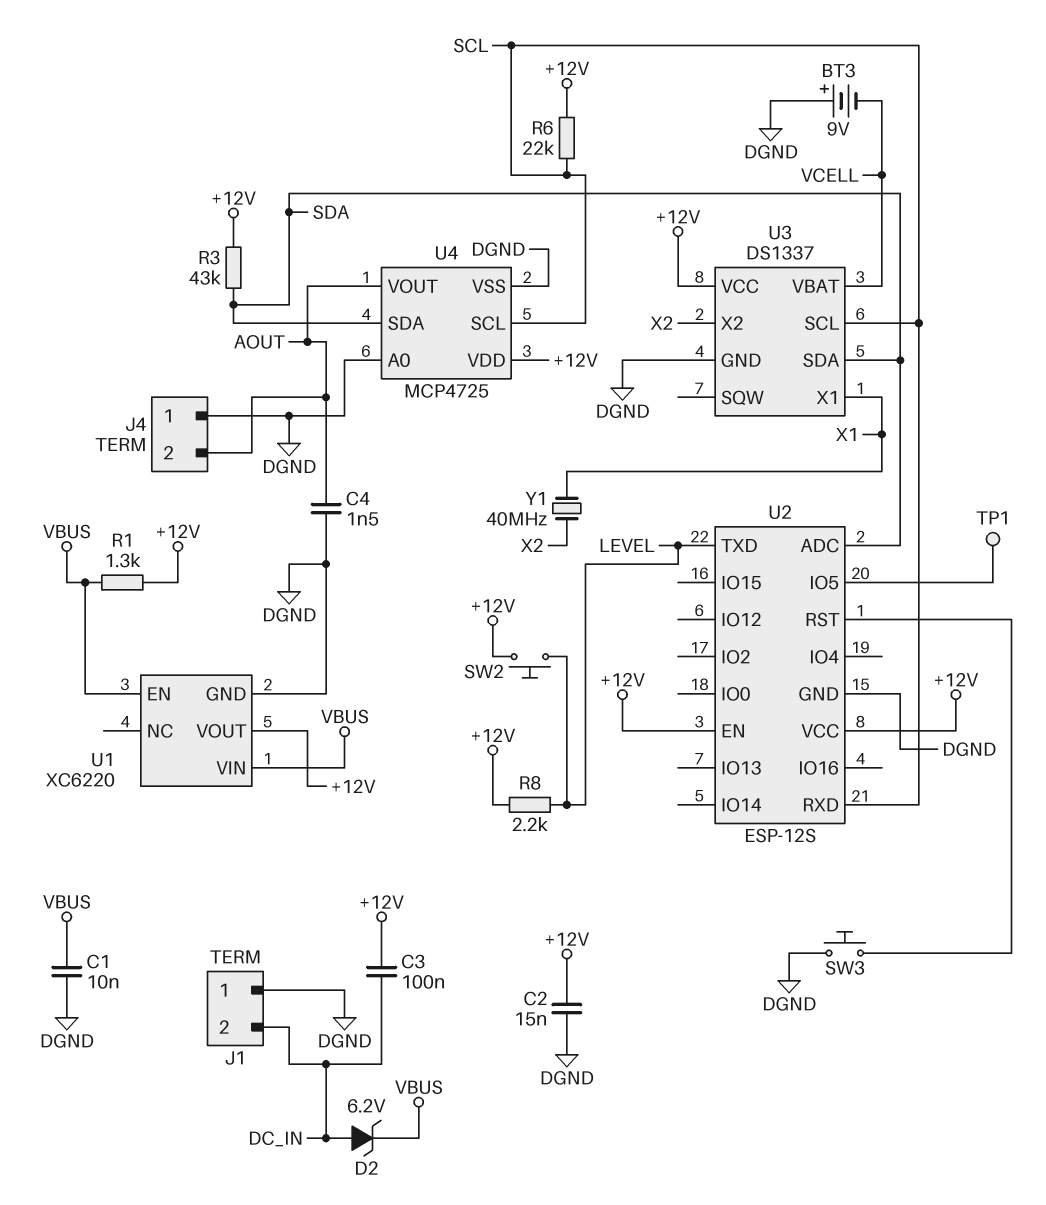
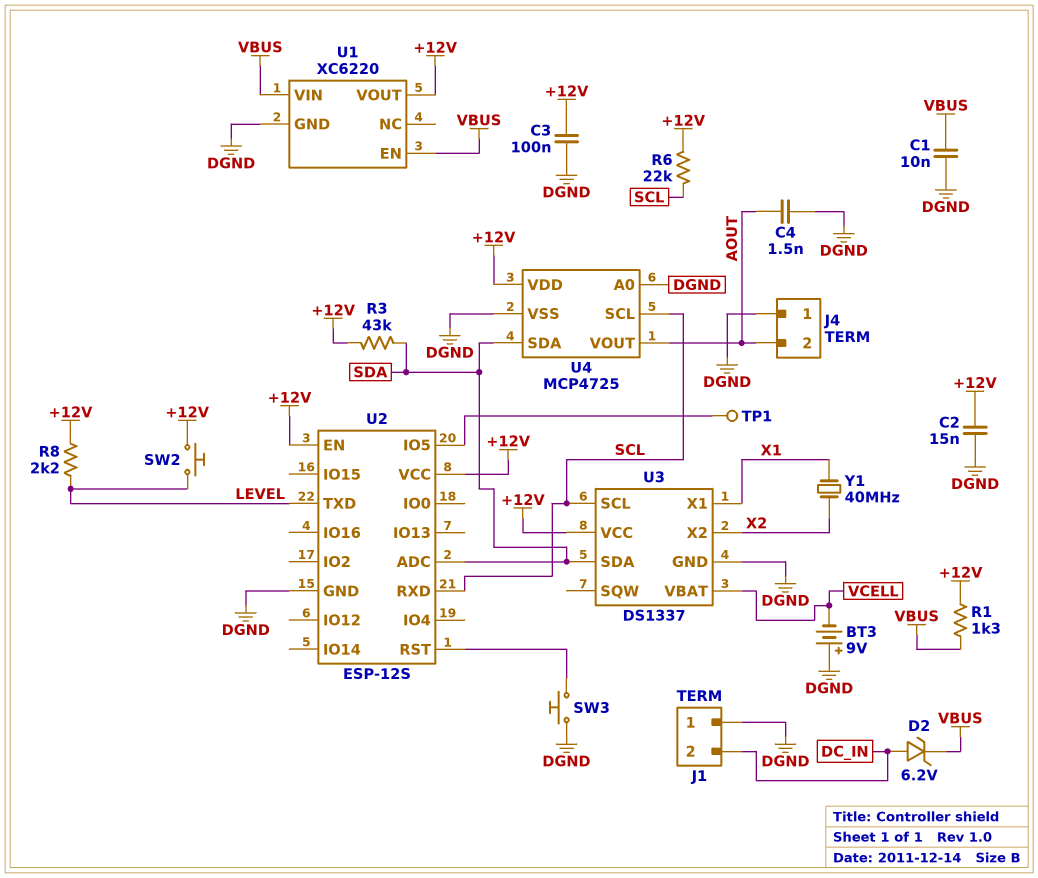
C3: 100nF (+12V, DC_IN) -> 100nF (+12V, DGND)

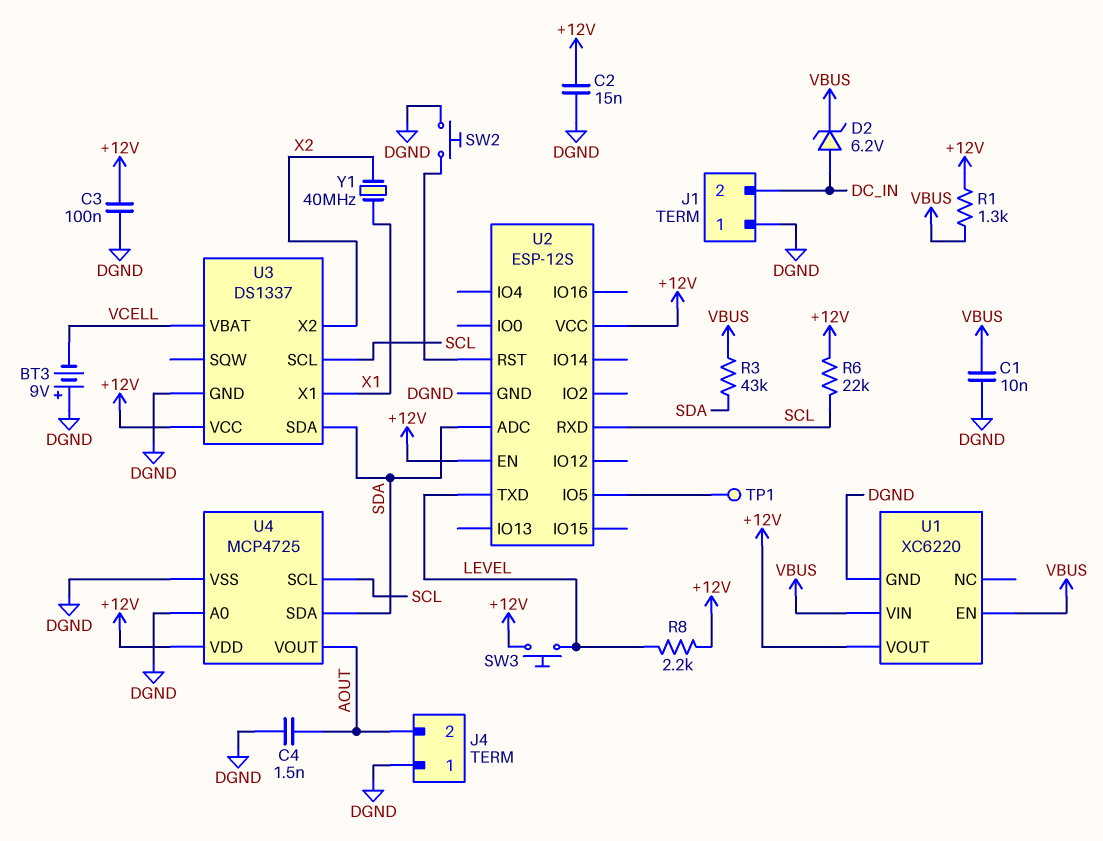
R3: 43k (+12V, SDA) -> 43k (SDA, VBUS)
SW2: button (+12V, LEVEL) -> button (DGND, U2/RST)
SW3: button (DGND, U2/RST) -> button (+12V, LEVEL)

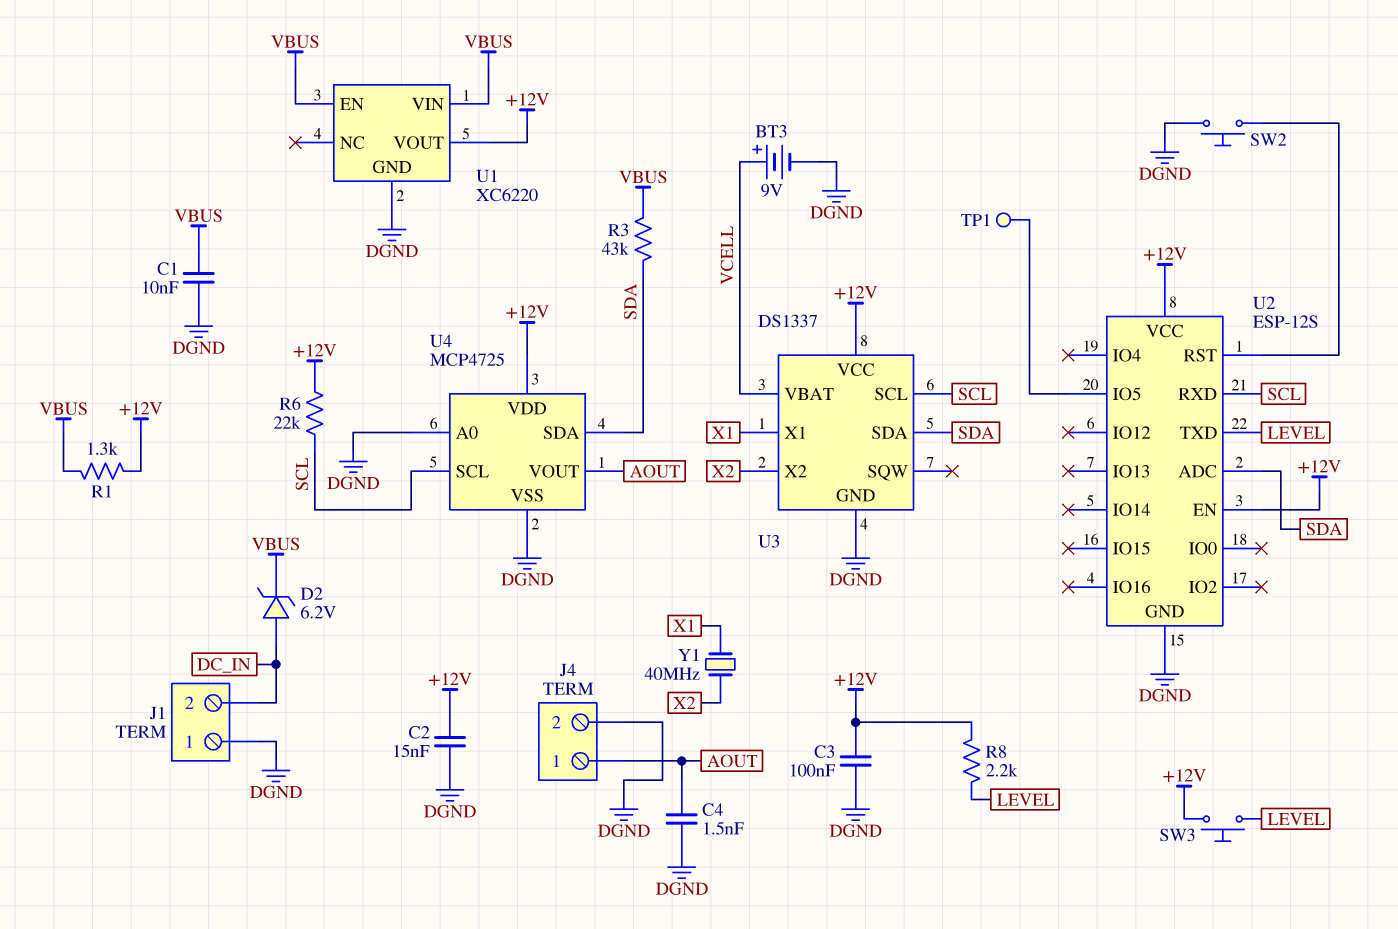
BT3: 9V (plus DGND, minus VCELL) -> 9V (plus VCELL, minus DGND)
J4 pin 1: DGND -> AOUT
J4 pin 2: AOUT -> DGND

